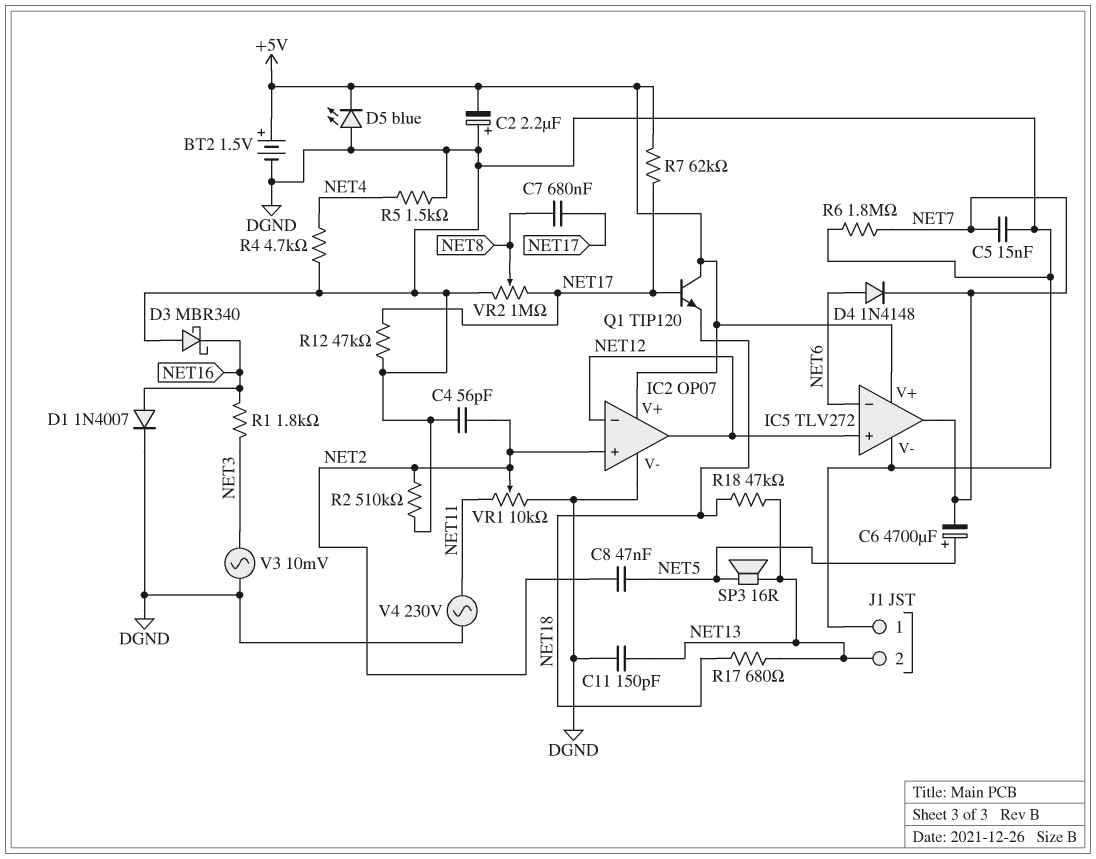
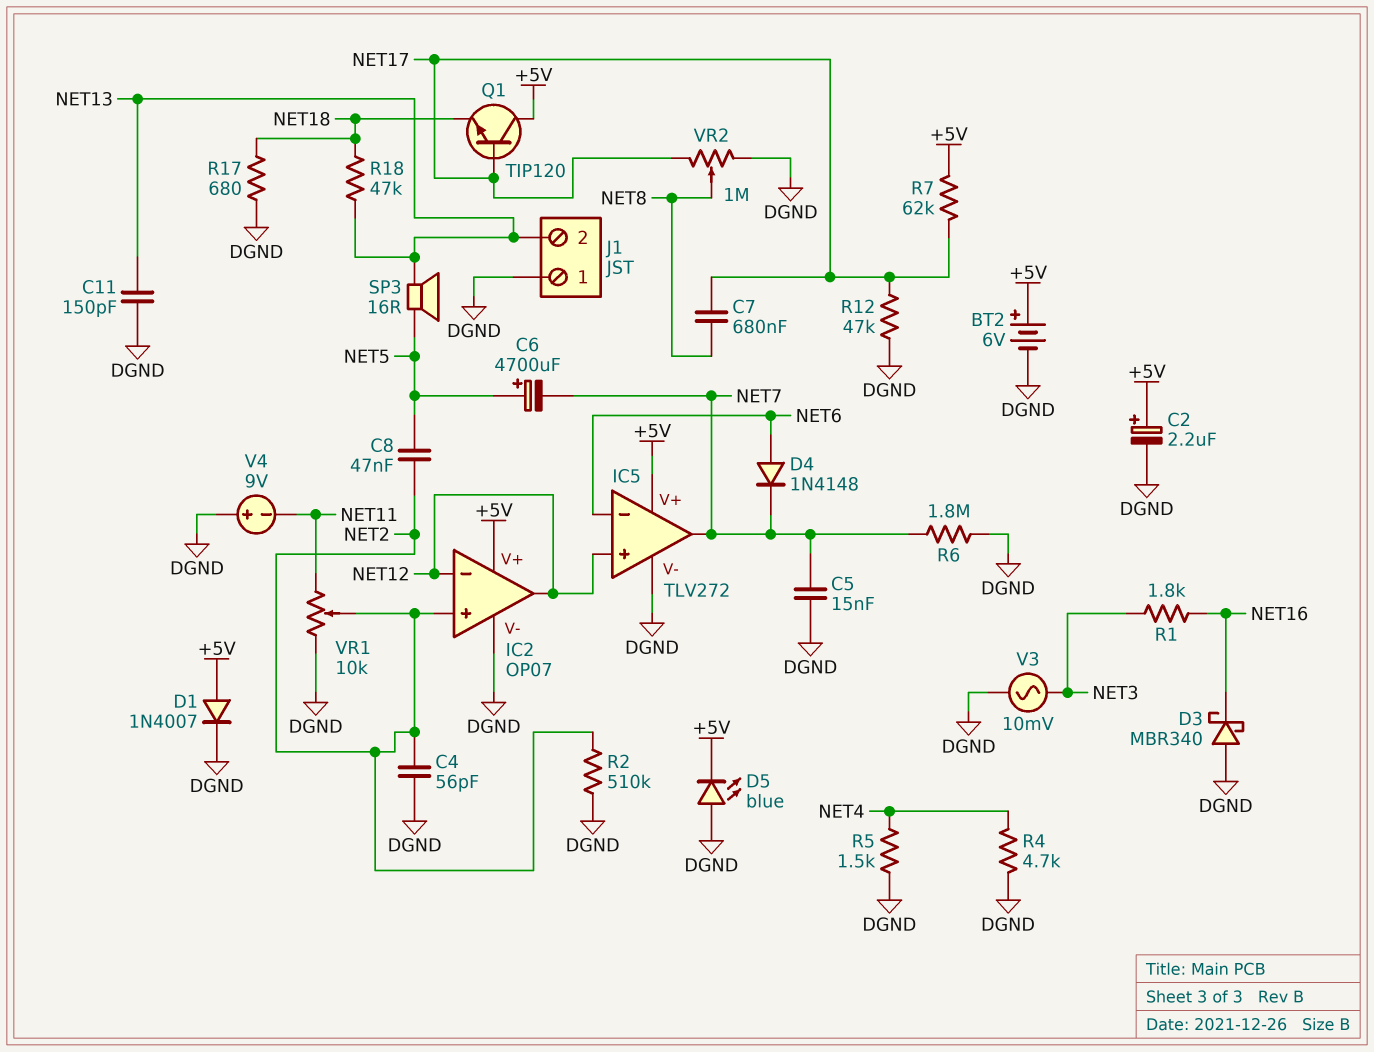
BT2: 1.5V (plus +5V, minus DGND) -> 6V (plus +5V, minus DGND)
C2: 2.2uF (plus DGND, minus +5V) -> 2.2uF (plus +5V, minus DGND)
D1: diode 1N4007 (A NET16, K DGND) -> diode 1N4007 (A +5V, K DGND)
R17: 680 (NET13, NET18) -> 680 (DGND, NET18)
V4: AC 230V (DGND, NET11) -> 9V (plus DGND, minus NET11)

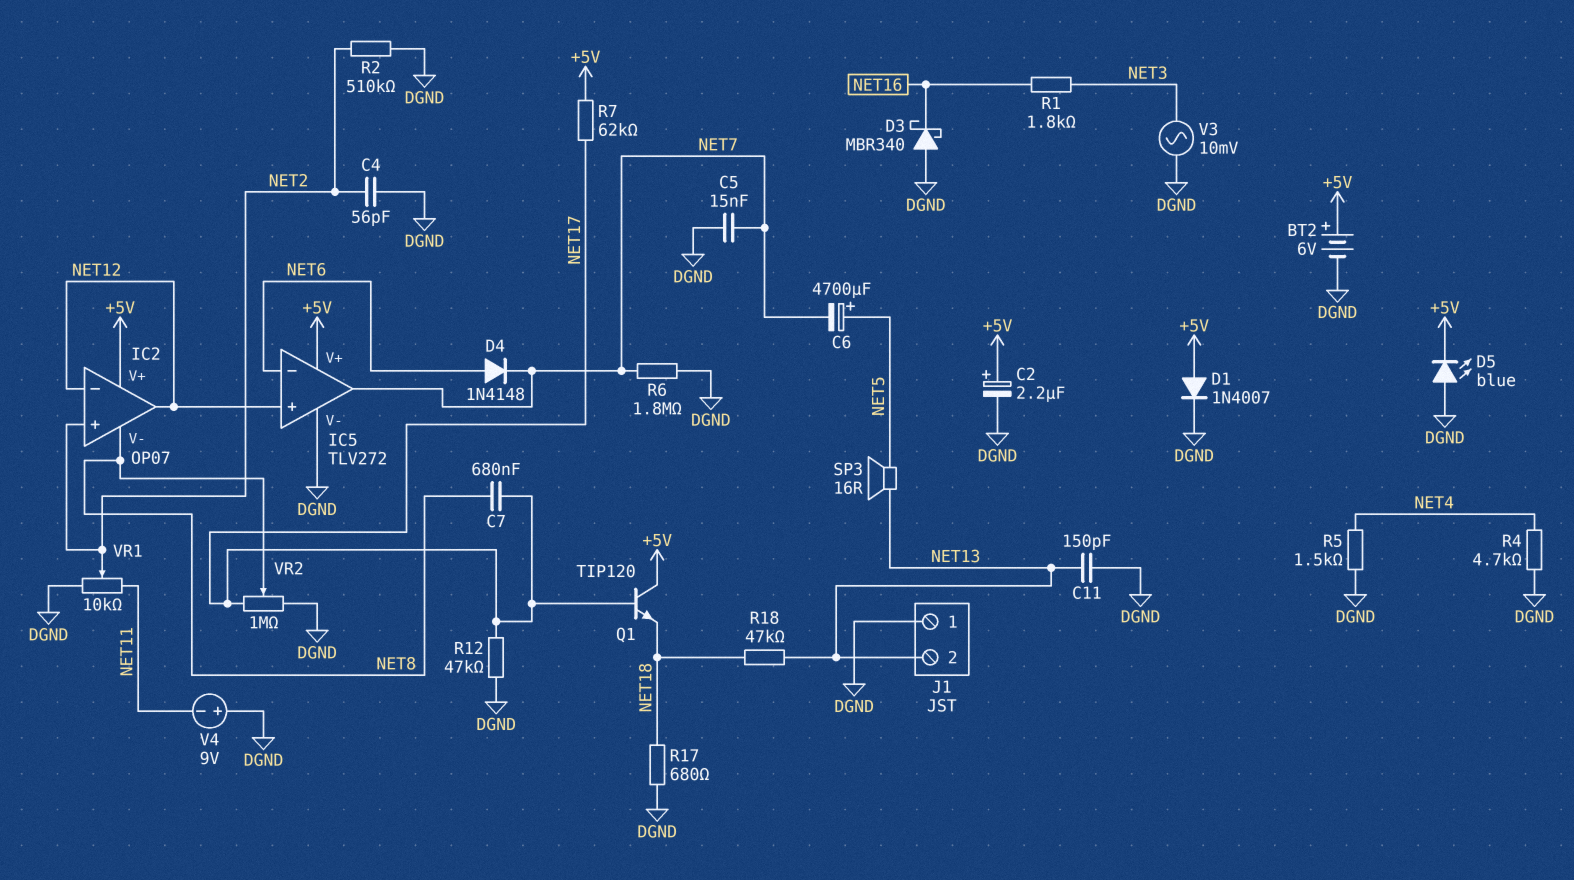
C8: 47nF (NET2, NET5) -> none
IC2 pin V-: DGND -> NET8

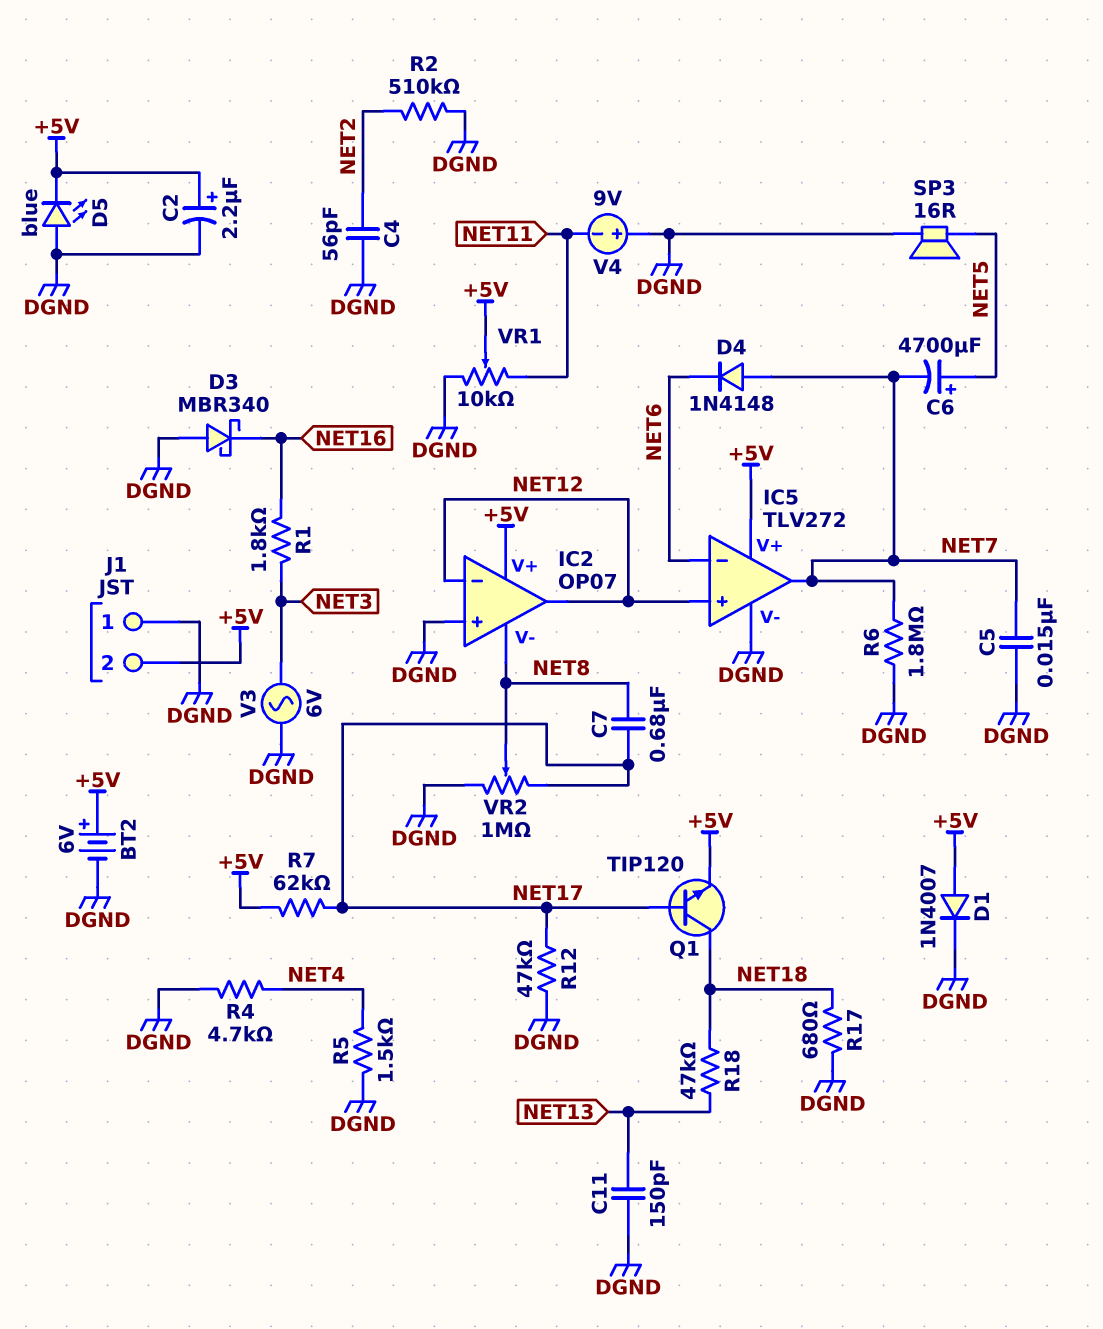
D4: diode 1N4148 (A NET6, K NET7) -> diode 1N4148 (A NET7, K NET6)
IC2 pin in+: NET2 -> DGND
J1 pin 2: NET13 -> +5V
Q1: NPN TIP120 (B NET17, C +5V, E NET18) -> NPN TIP120 (B NET17, C NET18, E +5V)
SP3: speaker 16R (NET5, NET13) -> speaker 16R (DGND, NET5)
V3: AC 10mV (DGND, NET3) -> AC 6V (DGND, NET3)
VR1: 10k (DGND, NET11, wiper NET2) -> 10k (DGND, NET11, wiper +5V)

